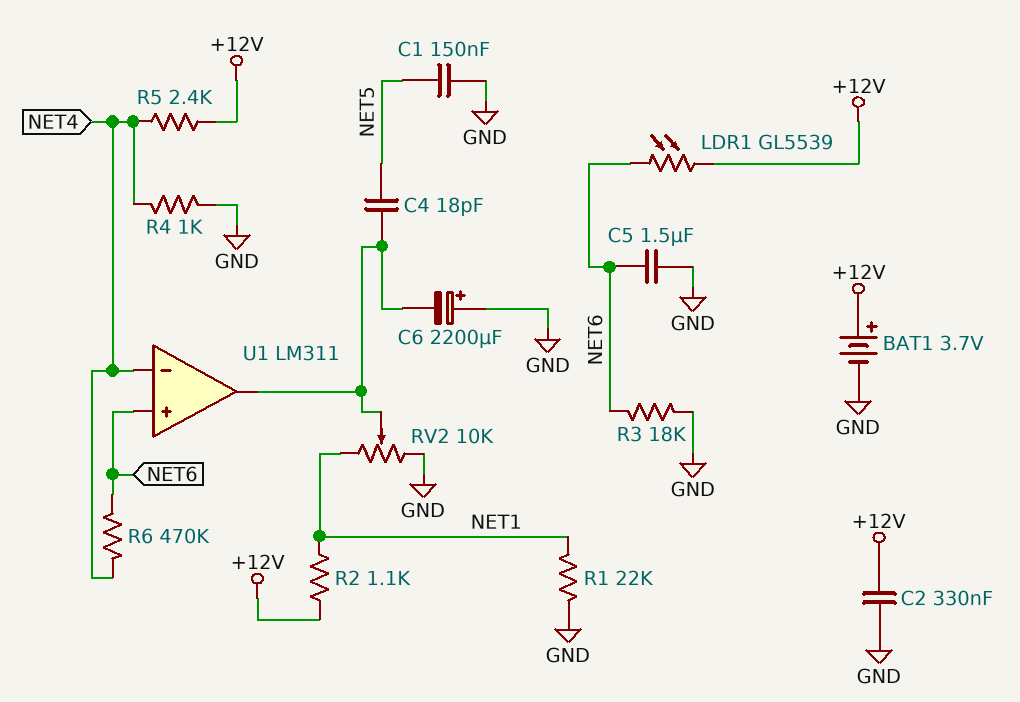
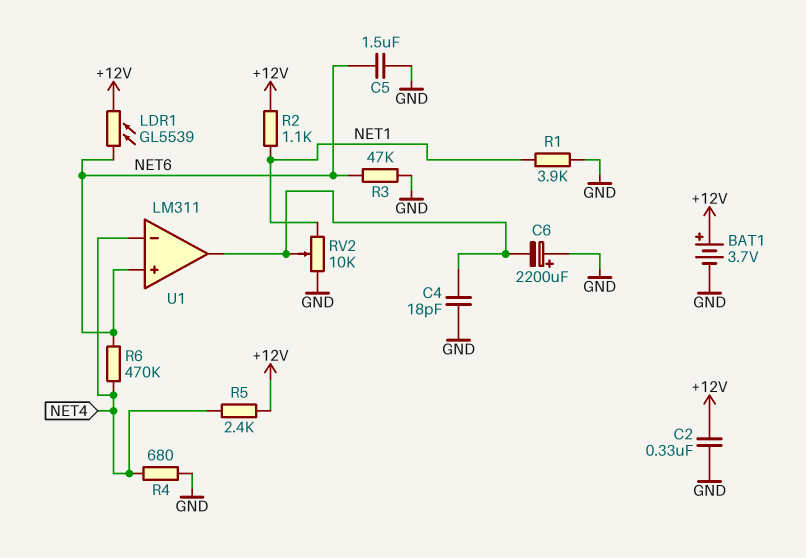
C1: 150nF (GND, NET5) -> none
C4: 18pF (NET5, U1/out) -> 18pF (GND, U1/out)
R1: 22k (GND, NET1) -> 3.9k (GND, NET1)
R3: 18k (GND, NET6) -> 47k (GND, NET6)
R4: 1k (GND, NET4) -> 680 (GND, NET4)

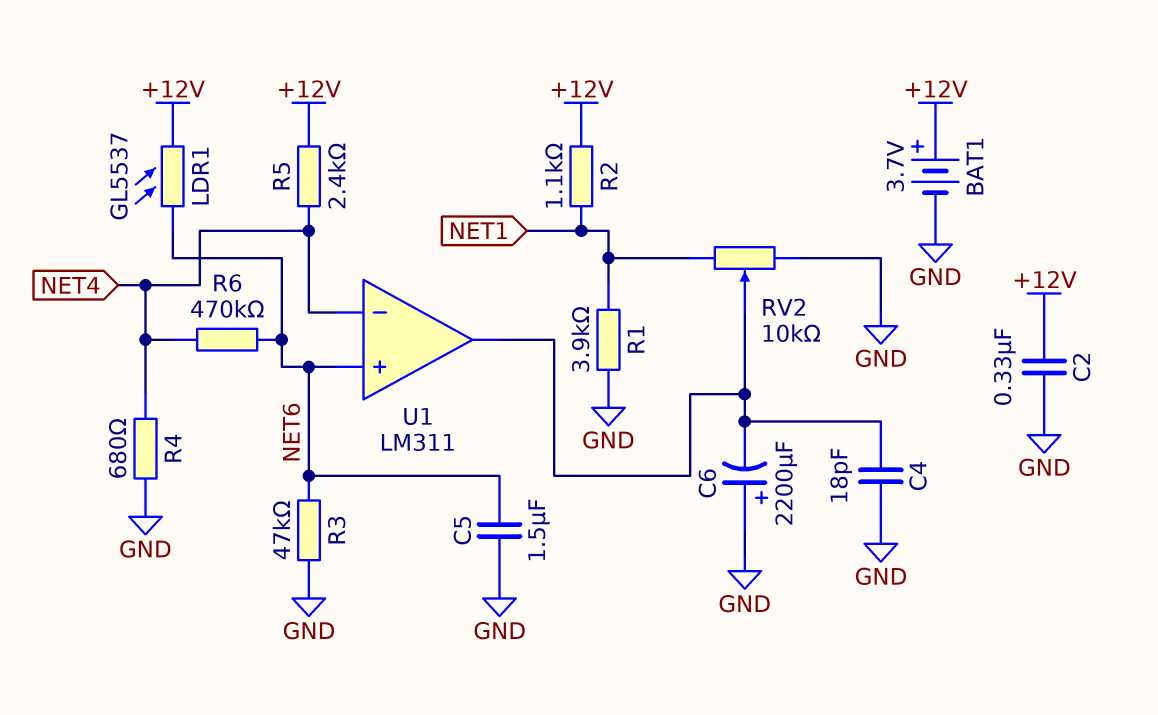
LDR1: GL5539 (+12V, NET6) -> GL5537 (+12V, NET6)

